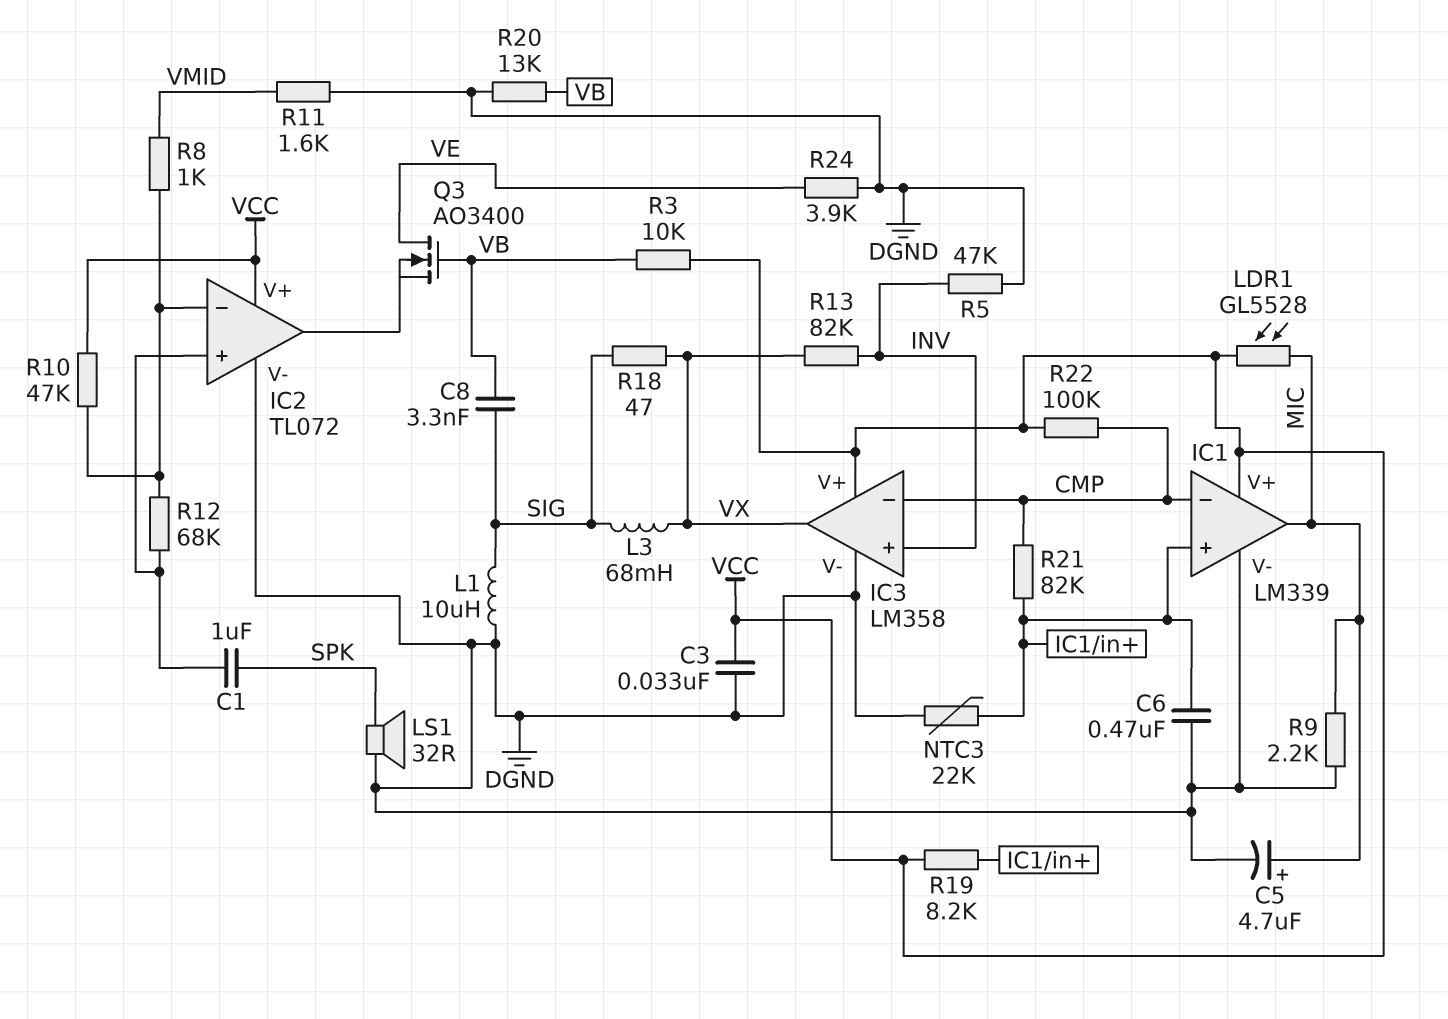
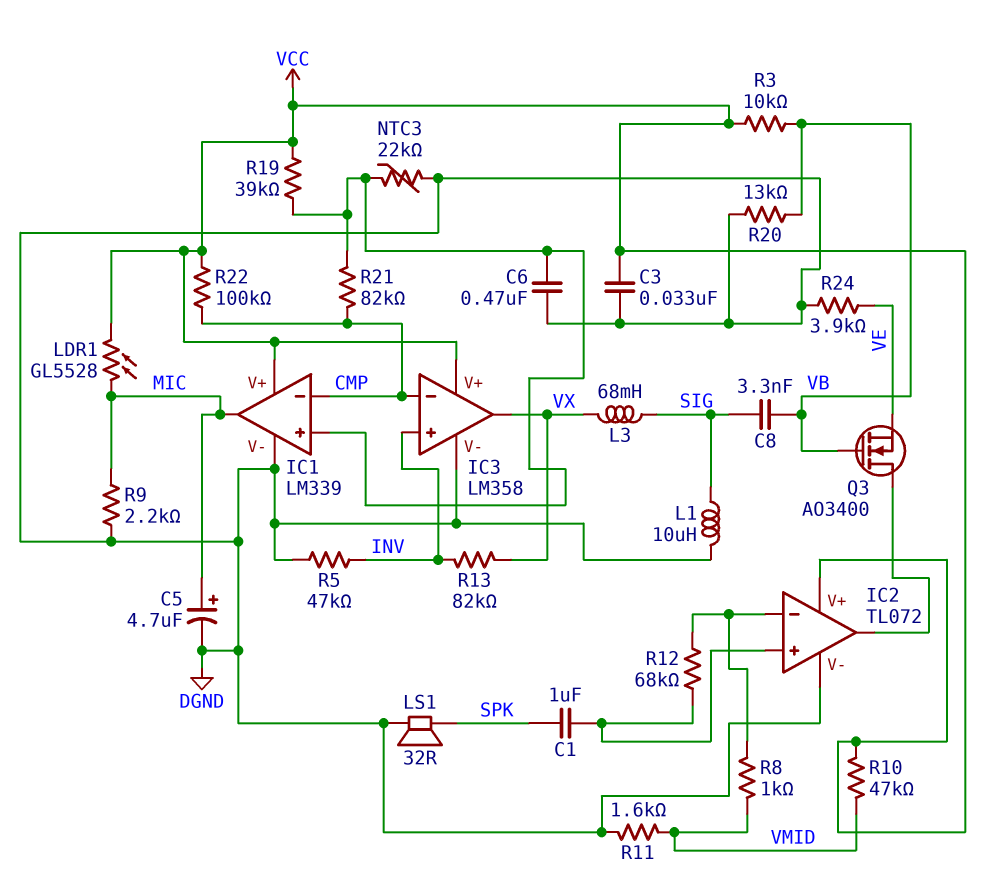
Q3: NMOS AO3400 (G VB, D VE, S IC2/out) -> NMOS AO3400 (G VB, D IC2/out, S VE)
R10: 47k (IC2/in-, VCC) -> 47k (VCC, VMID)
R18: 47 (SIG, VX) -> none
R19: 8.2k (IC1/in+, VCC) -> 39k (IC1/in+, VCC)

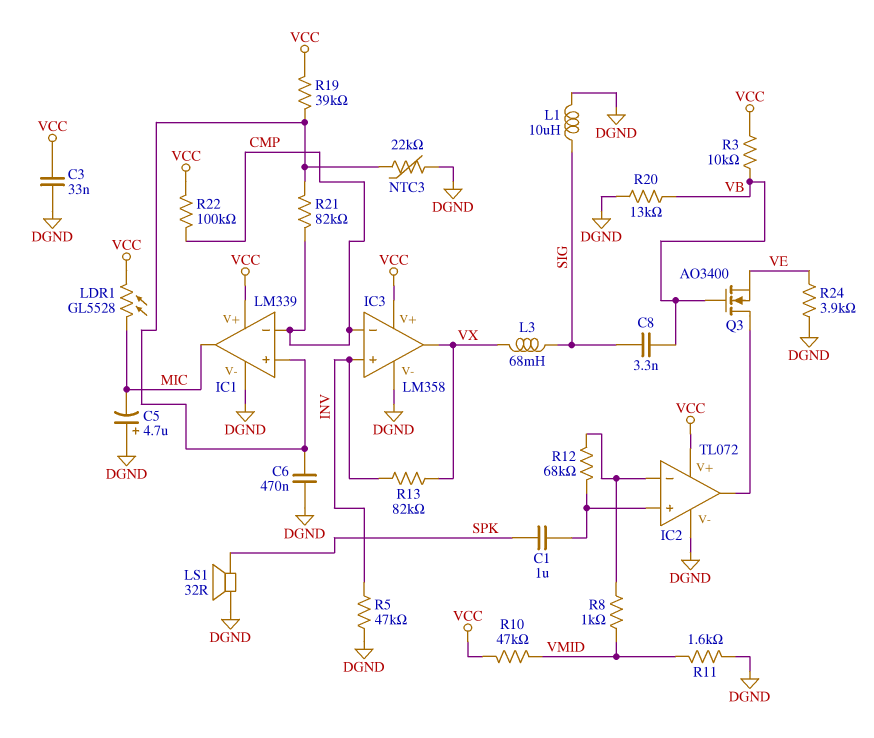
C5: 4.7uF (plus MIC, minus DGND) -> 4.7uF (plus DGND, minus MIC)
R9: 2.2k (DGND, MIC) -> none

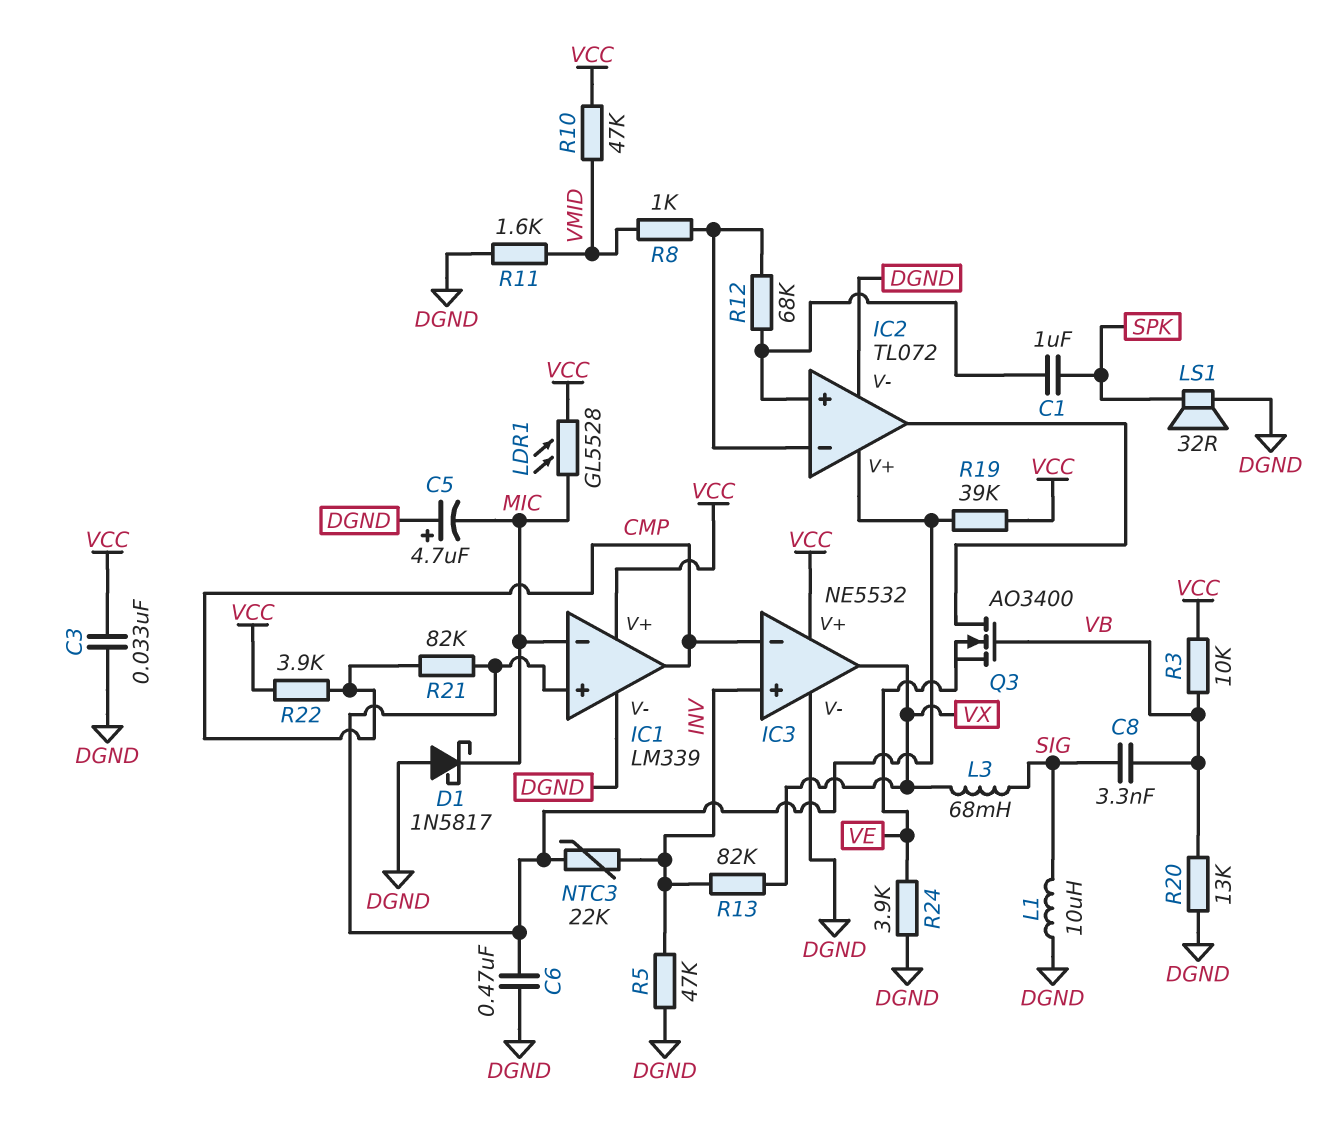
D1: none -> schottky 1N5817 (A DGND, K MIC)
IC1 pin in-: CMP -> MIC
IC1 pin out: MIC -> CMP
IC2 pin V+: VCC -> IC1/in+
IC3: LM358 -> NE5532
NTC3: 22k (DGND, IC1/in+) -> 22k (IC1/in+, INV)
R22: 100k (CMP, VCC) -> 3.9k (CMP, VCC)

